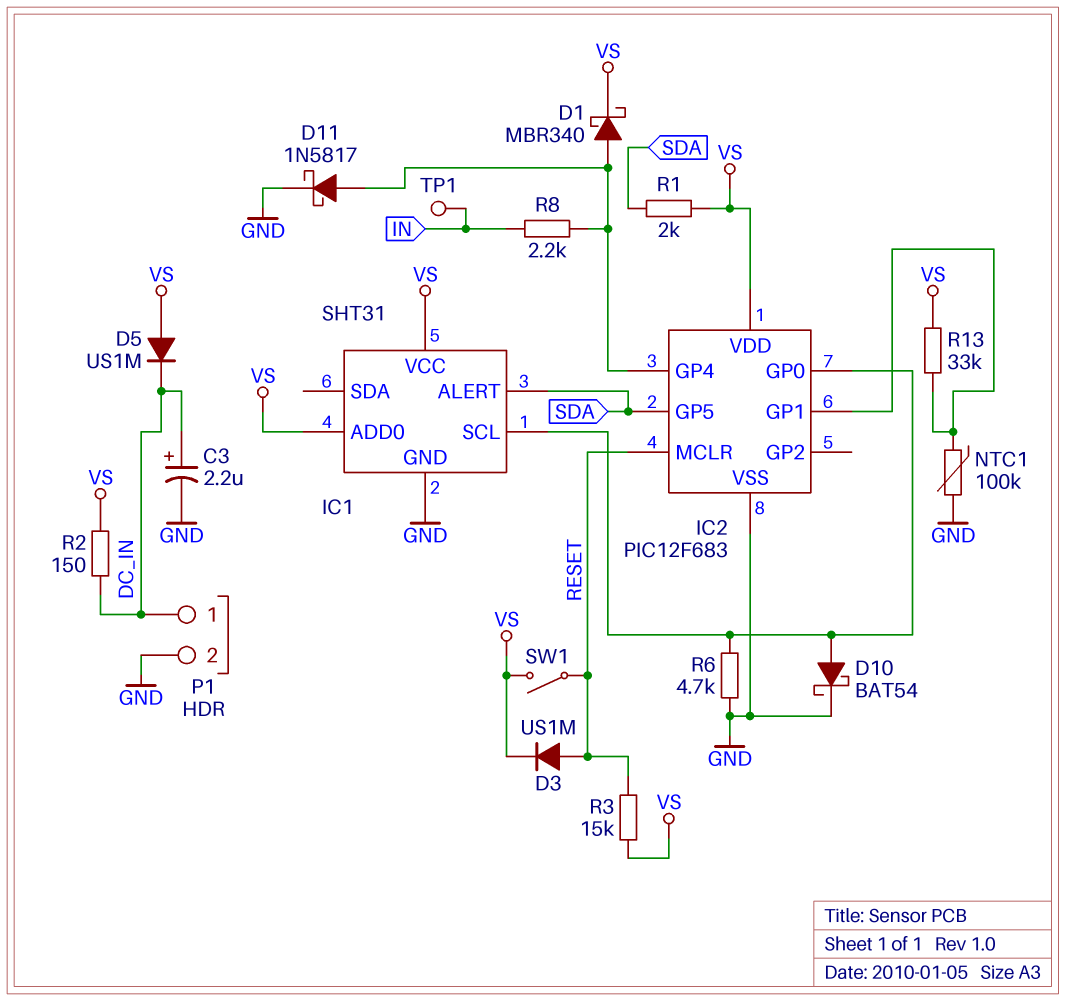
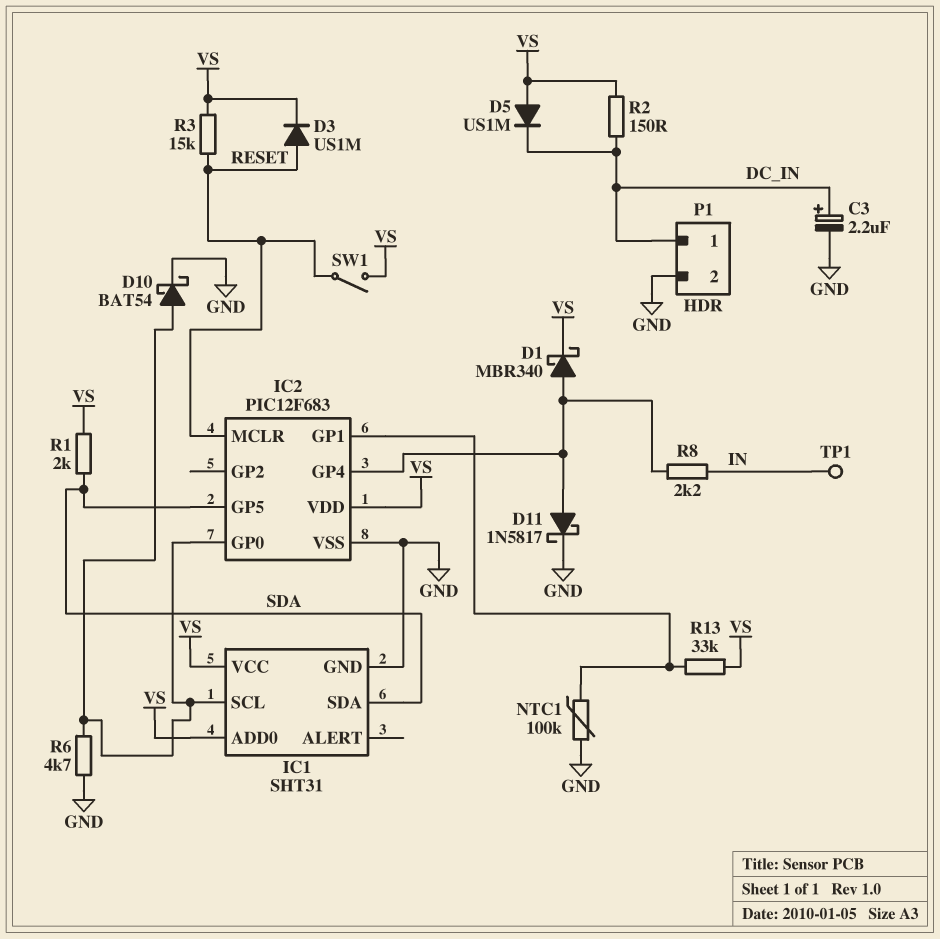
IC1 pin ALERT: SDA -> none
IC1 pin SDA: none -> SDA

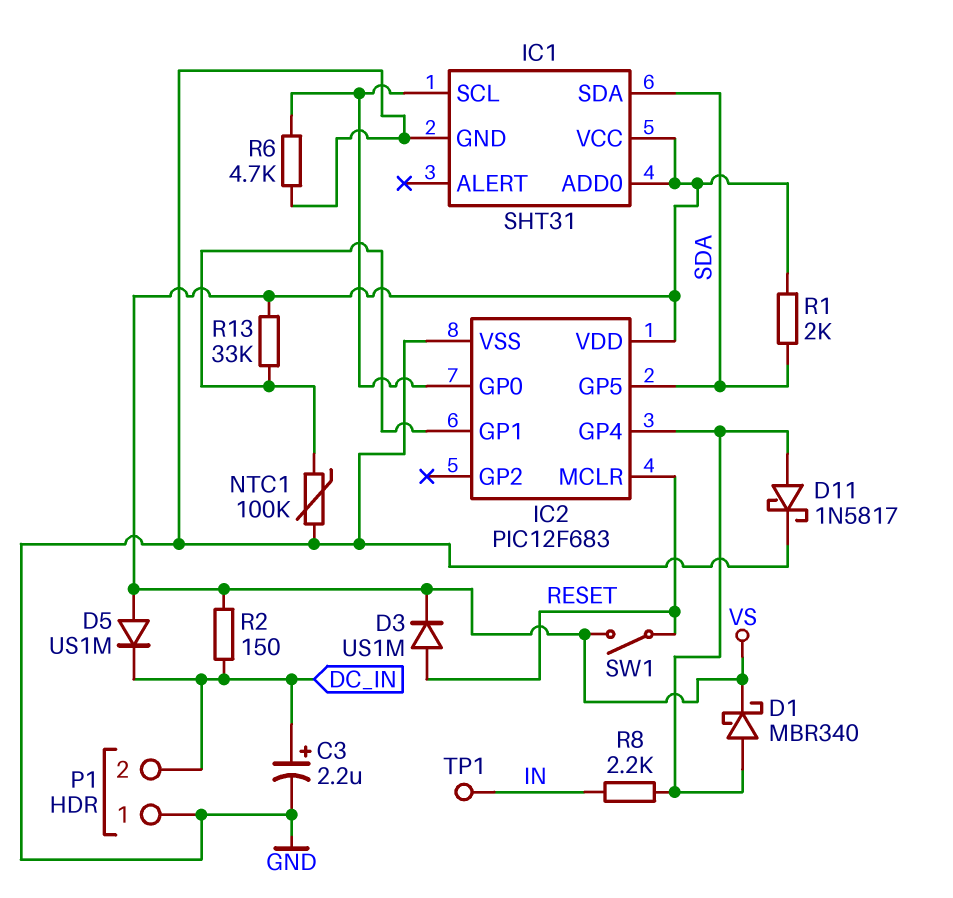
D10: schottky BAT54 (A IC1/SCL, K GND) -> none
P1 pin 1: DC_IN -> GND
P1 pin 2: GND -> DC_IN
R3: 15k (RESET, VS) -> none

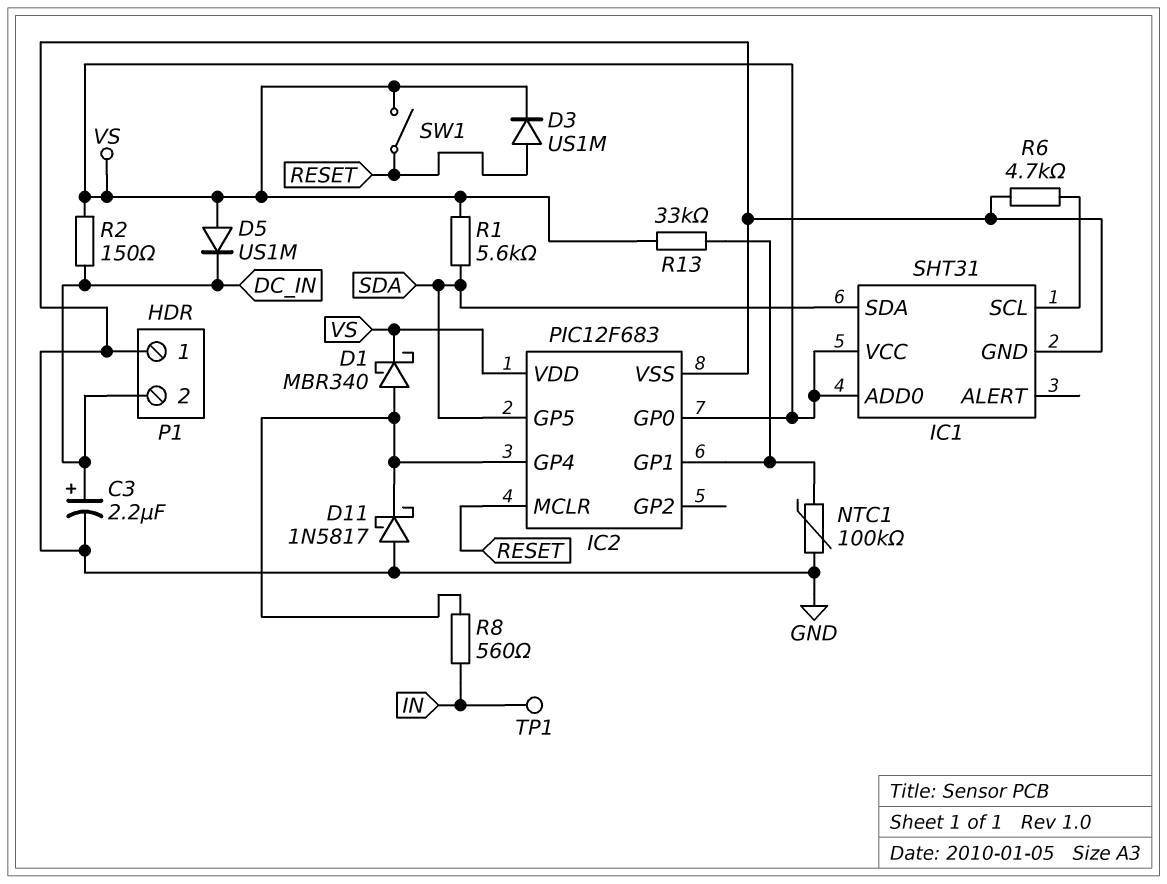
D11: schottky 1N5817 (A IC2/GP4, K GND) -> schottky 1N5817 (A GND, K IC2/GP4)
IC2 pin GP0: IC1/SCL -> VS
R1: 2k (SDA, VS) -> 5.6k (SDA, VS)
R8: 2.2k (IC2/GP4, IN) -> 560 (IC2/GP4, IN)

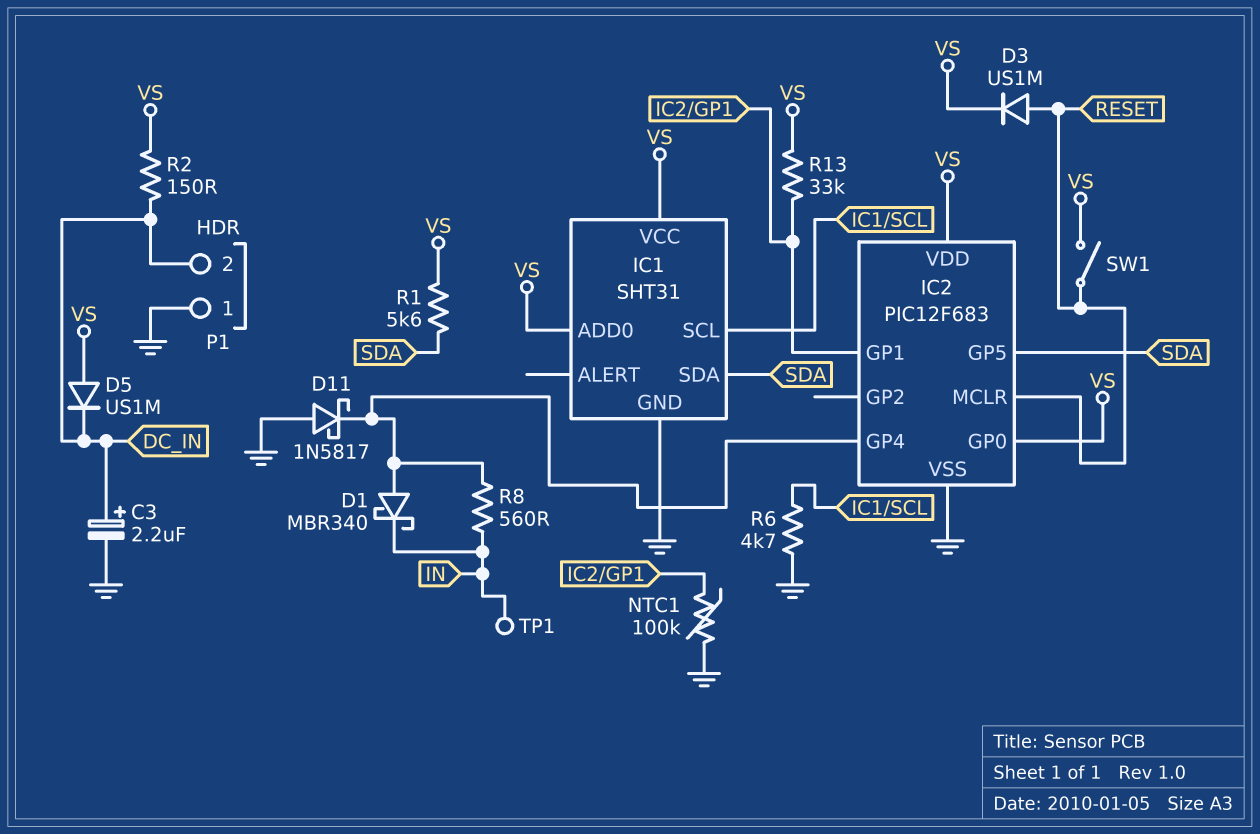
D1: schottky MBR340 (A IC2/GP4, K VS) -> schottky MBR340 (A IC2/GP4, K IN)

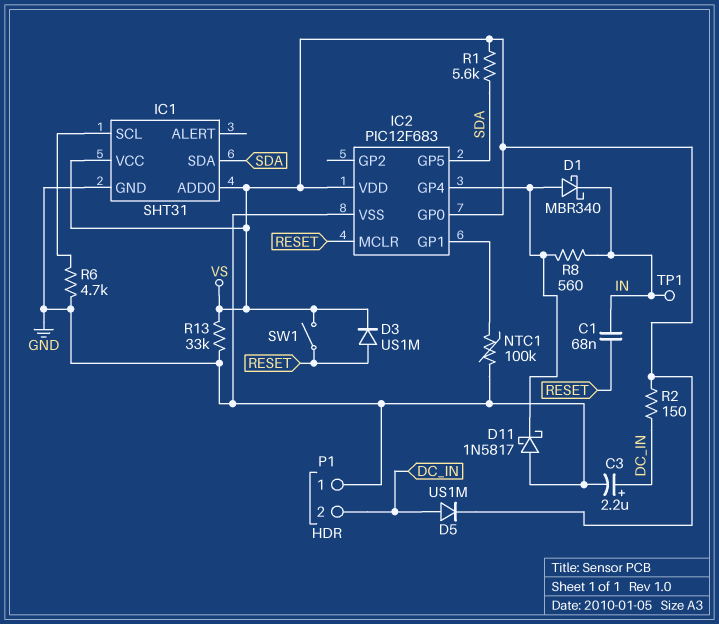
C1: none -> 68nF (IN, RESET)
D5: diode US1M (A VS, K DC_IN) -> diode US1M (A DC_IN, K VS)
R13: 33k (IC2/GP1, VS) -> 33k (GND, VS)

